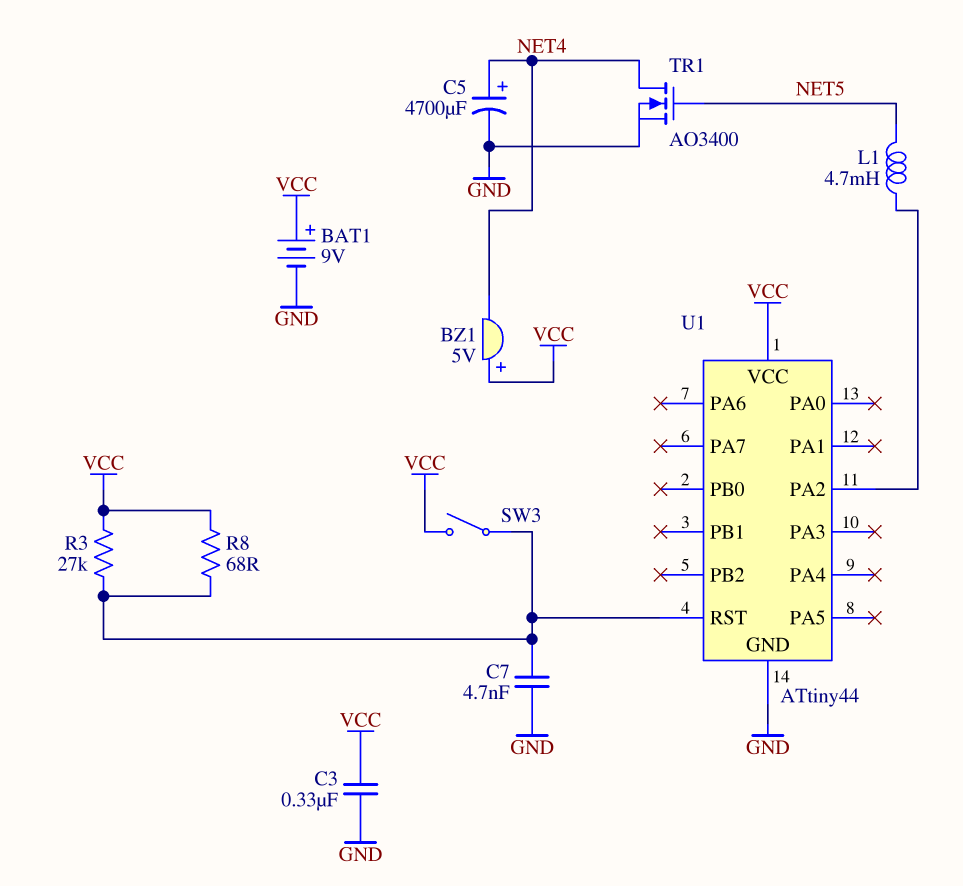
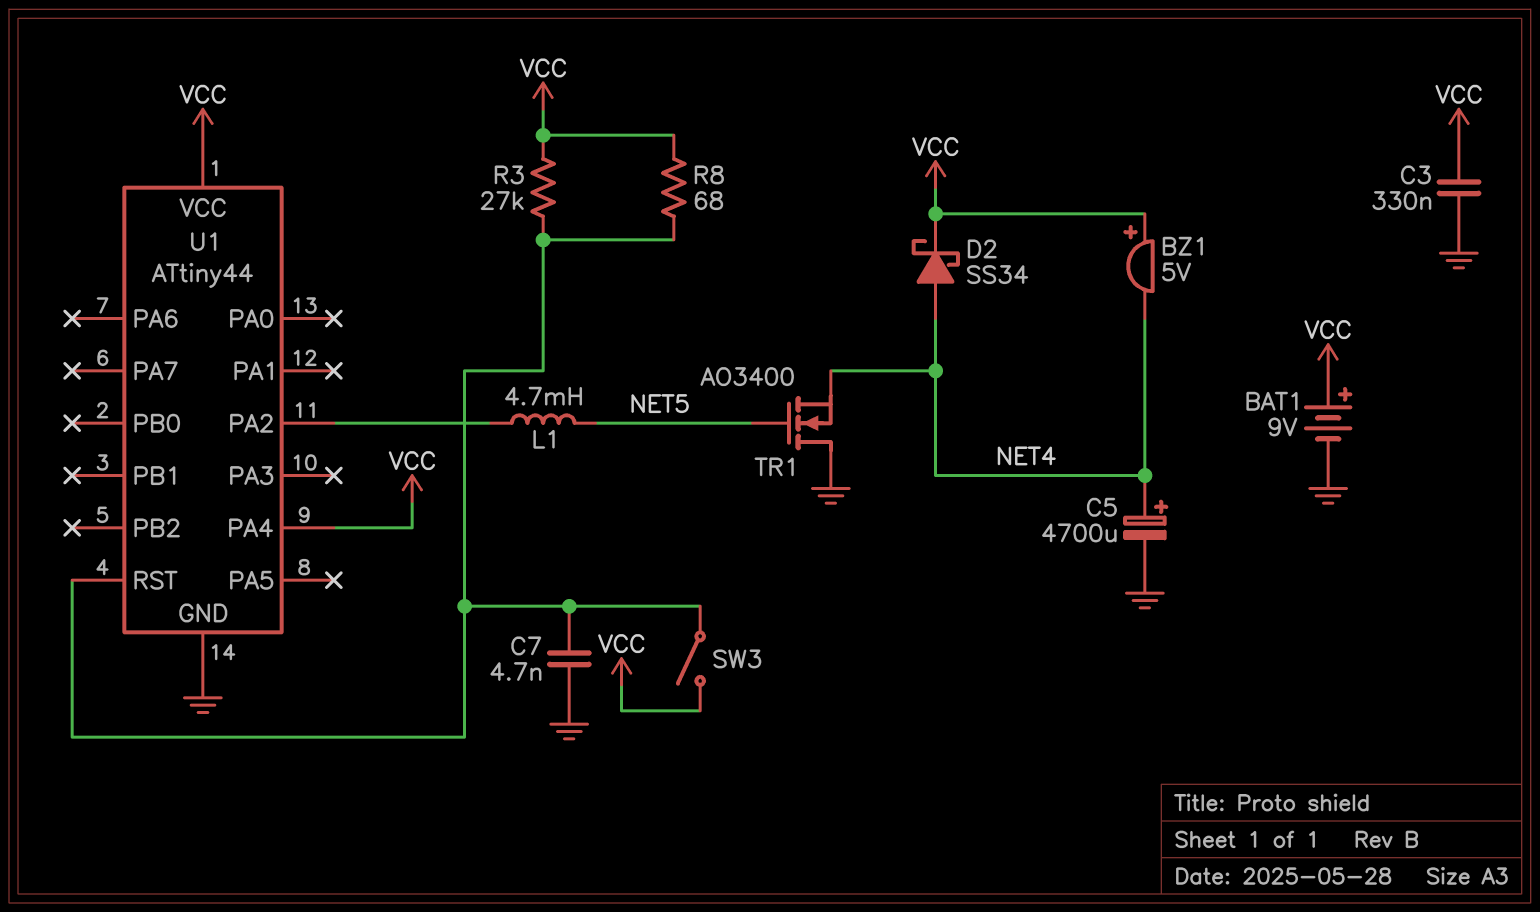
D2: none -> schottky SS34 (A NET4, K VCC)
TR1: NMOS AO3400 (G NET5, D NET4, S GND) -> NMOS AO3400 (G NET5, D GND, S NET4)
U1 pin PA4: none -> VCC

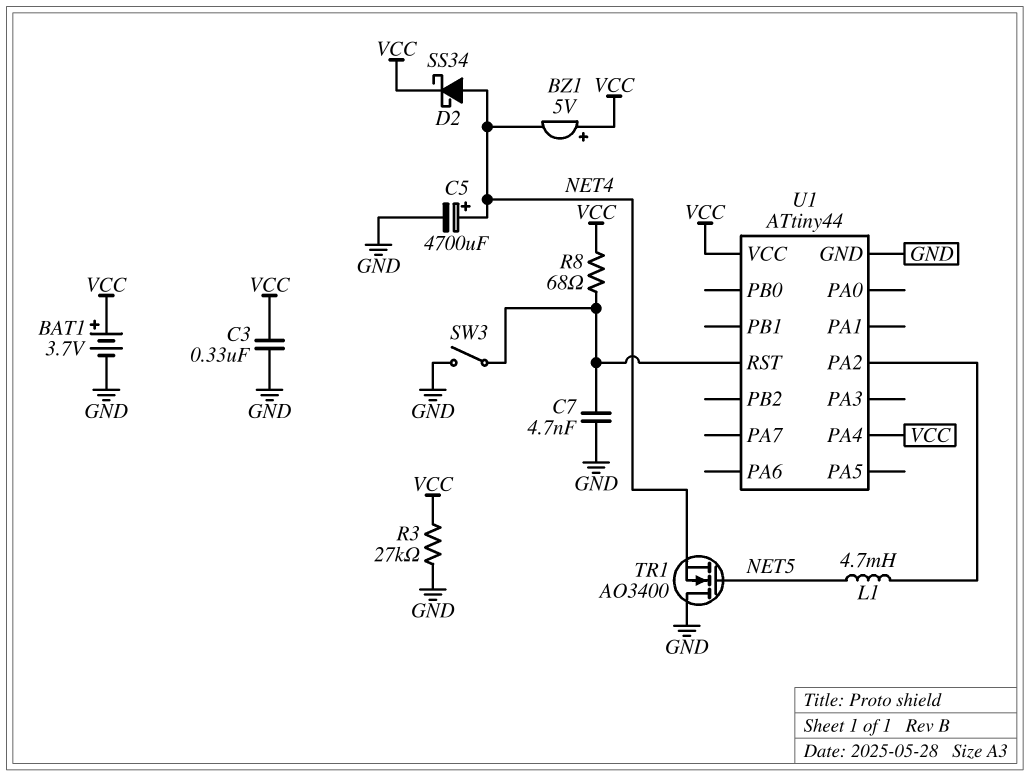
BAT1: 9V (plus VCC, minus GND) -> 3.7V (plus VCC, minus GND)
R3: 27k (U1/RST, VCC) -> 27k (GND, VCC)
SW3: switch (U1/RST, VCC) -> switch (GND, U1/RST)

